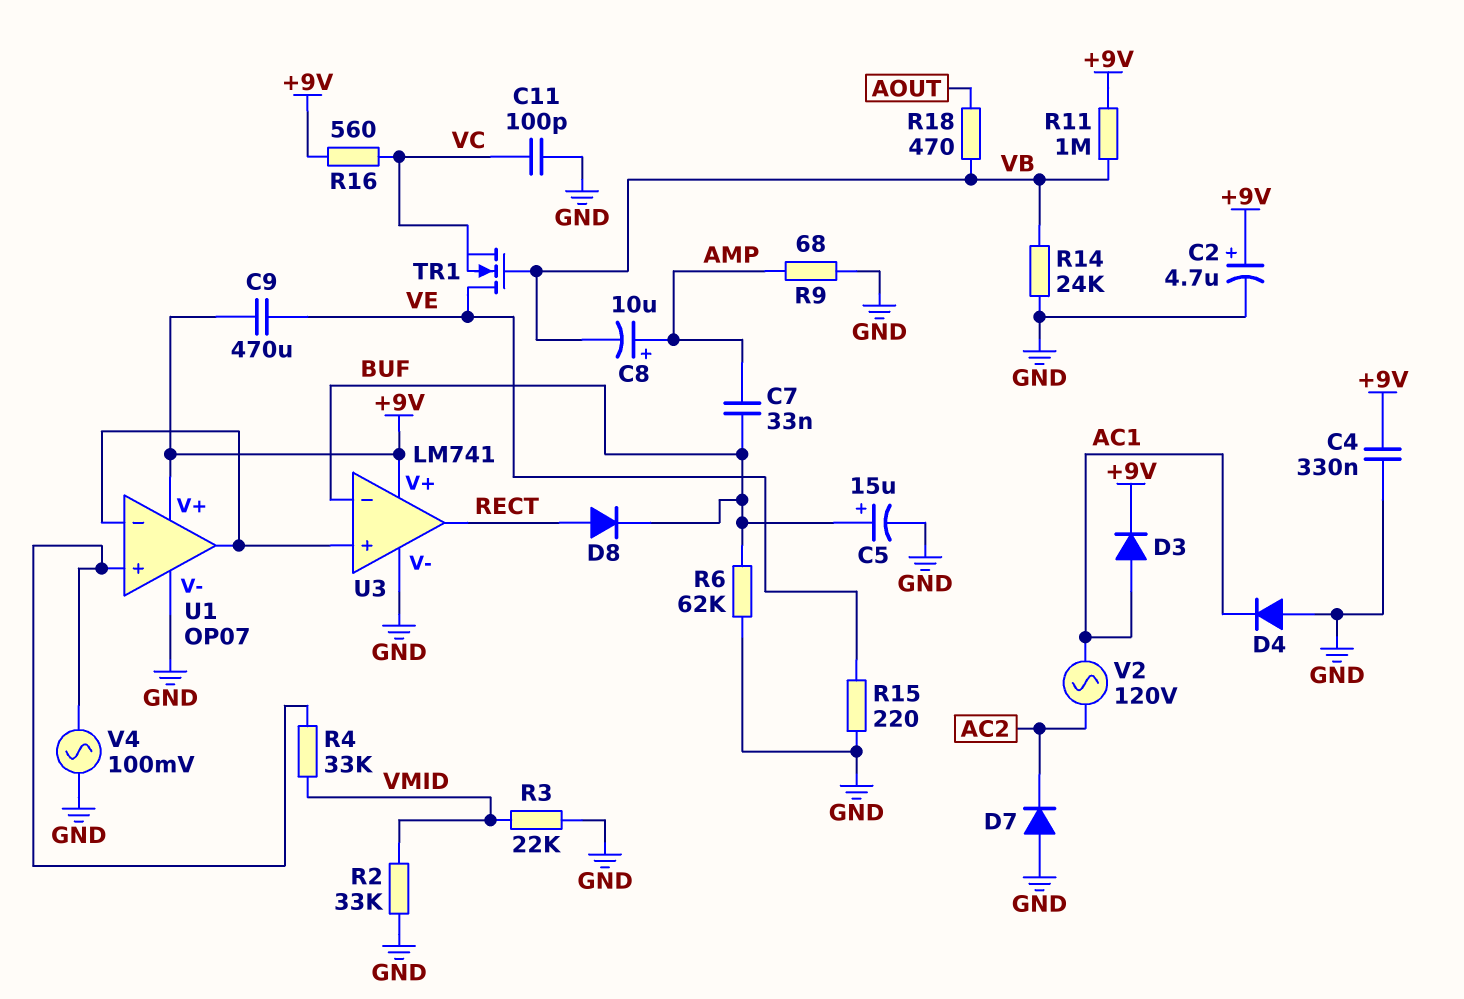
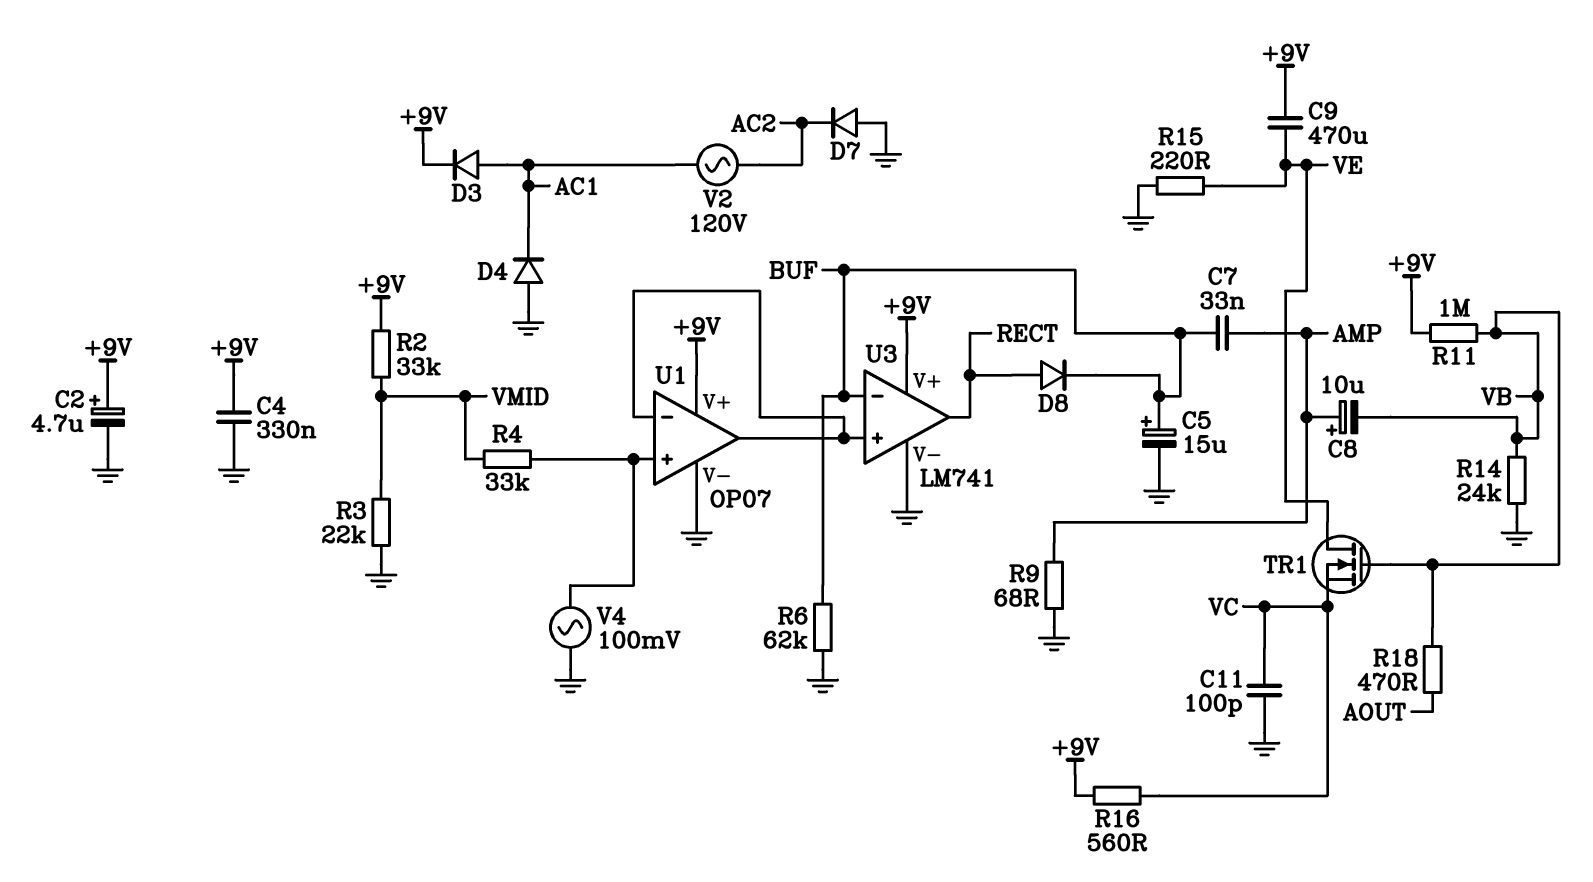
R2: 33k (GND, VMID) -> 33k (+9V, VMID)

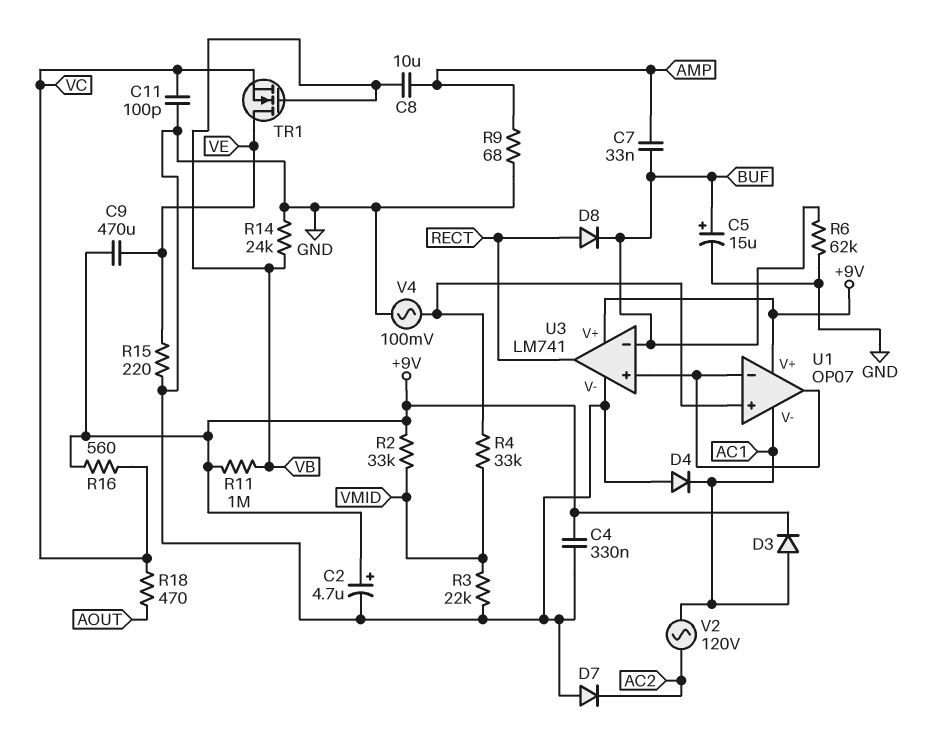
C8: 10uF (plus AMP, minus VB) -> 10uF (AMP, VB)
R18: 470 (AOUT, VB) -> 470 (AOUT, VC)
U1 pin V-: GND -> AC1

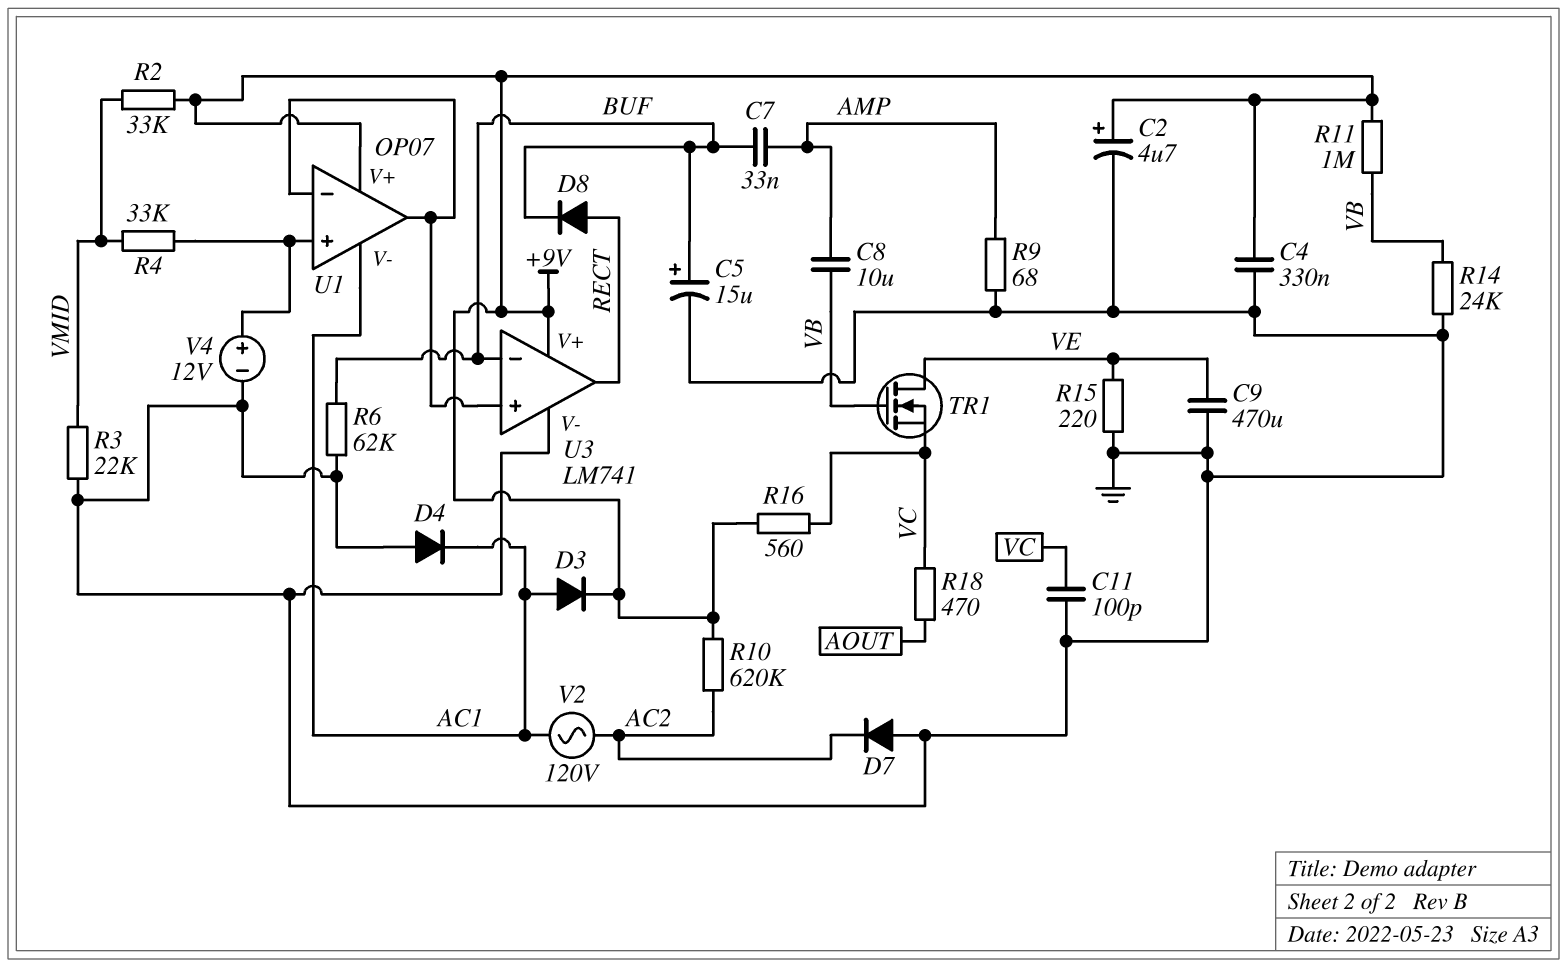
C9: 470uF (+9V, VE) -> 470uF (GND, VE)
R10: none -> 620k (+9V, AC2)
V4: AC 100mV (GND, U1/in+) -> 12V (plus U1/in+, minus GND)

